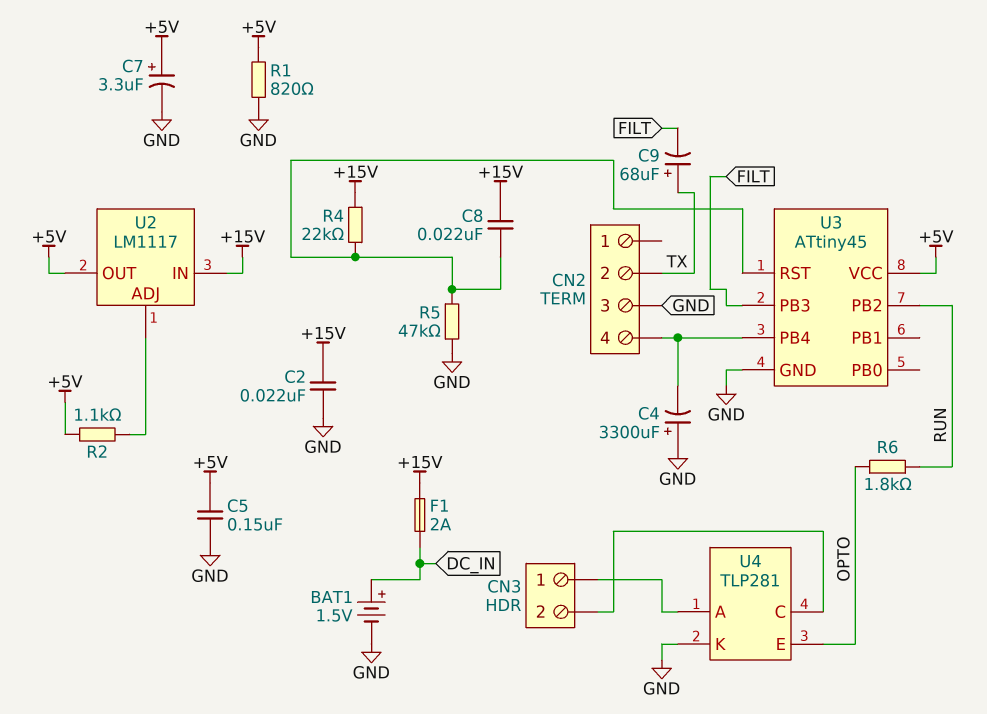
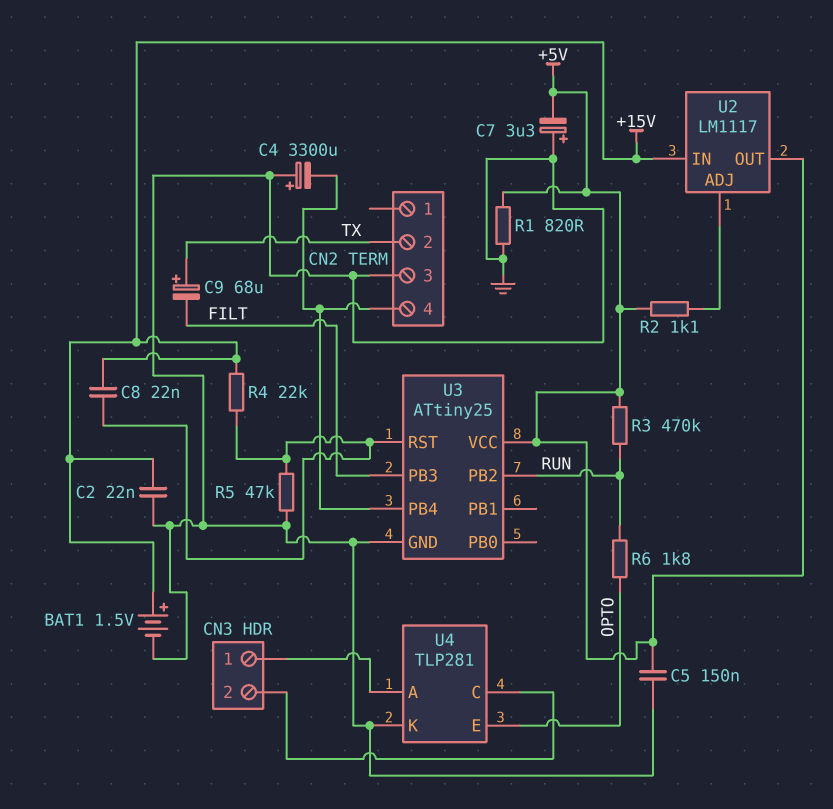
BAT1: 1.5V (plus DC_IN, minus GND) -> 1.5V (plus +15V, minus GND)
C7: 3.3uF (plus +5V, minus GND) -> 3.3uF (plus GND, minus +5V)
F1: 2A (+15V, DC_IN) -> none
R3: none -> 470k (+5V, RUN)
U3: ATtiny45 -> ATtiny25

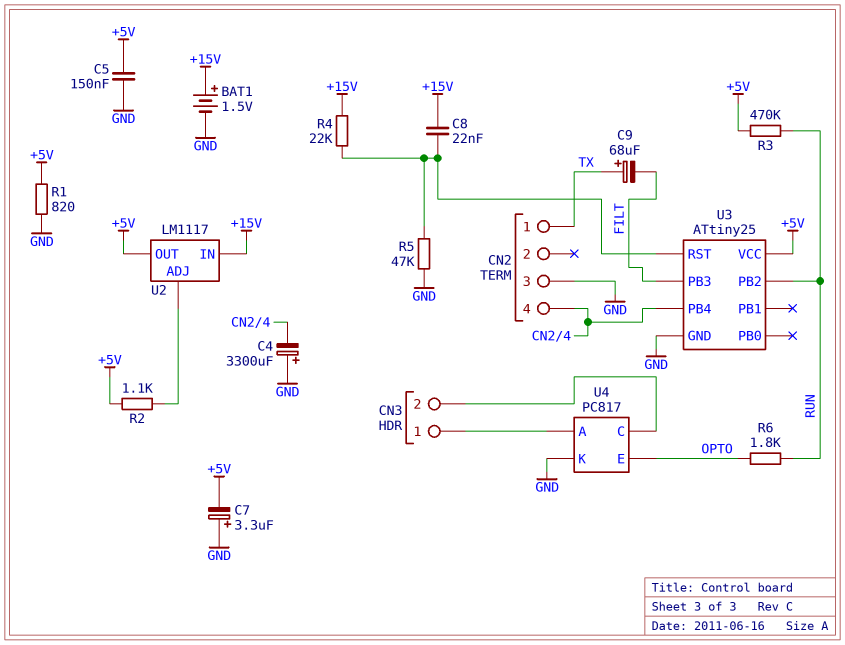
C2: 22nF (+15V, GND) -> none
CN2 pin 1: none -> TX
CN2 pin 2: TX -> none
U4: TLP281 -> PC817

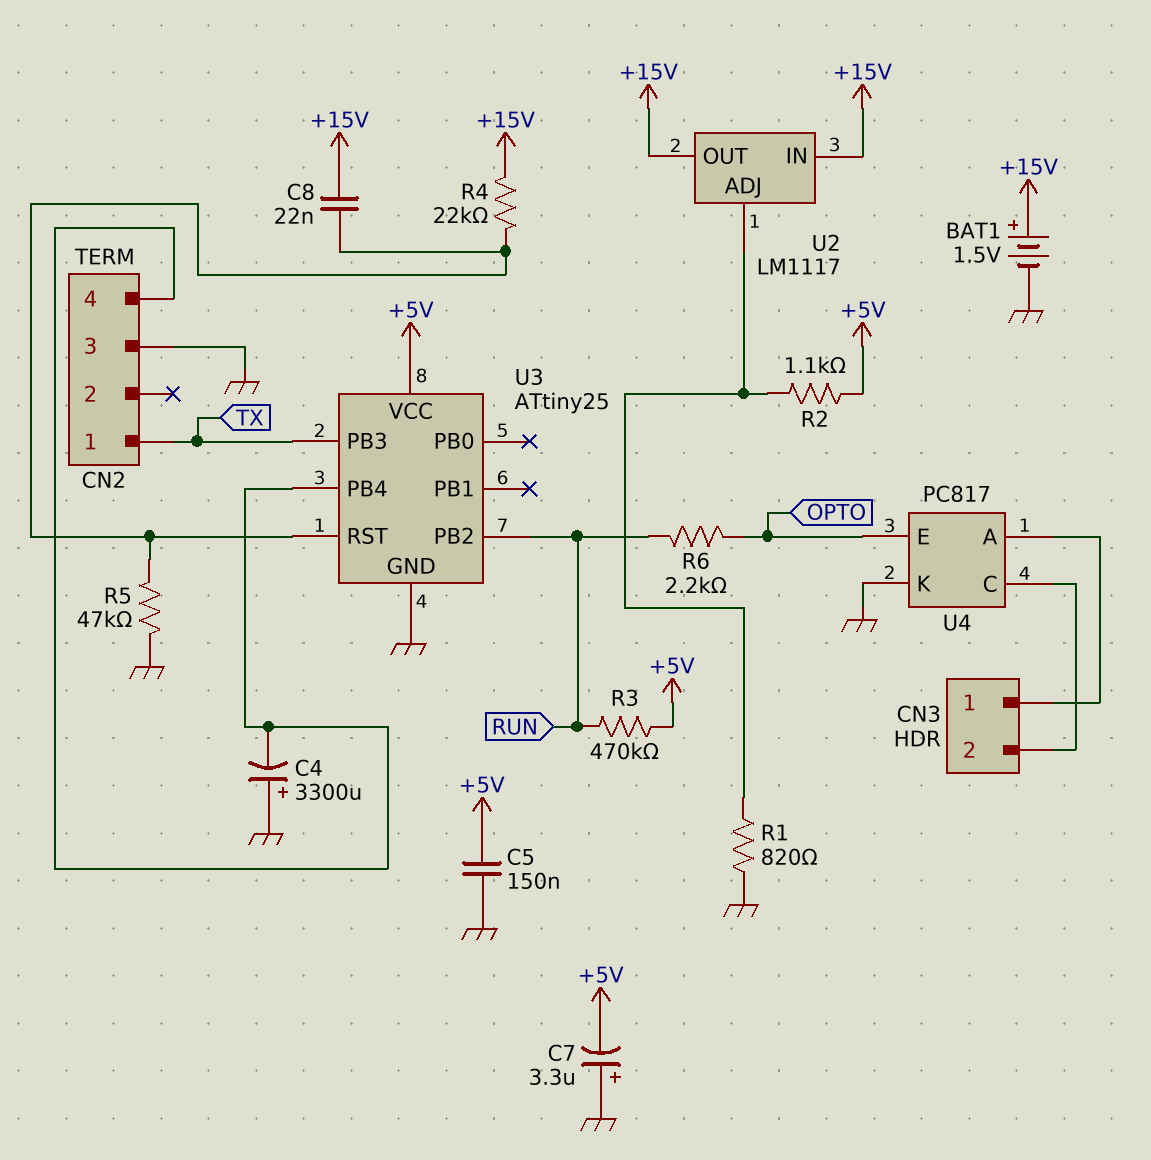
C9: 68uF (plus TX, minus FILT) -> none
R1: 820 (+5V, GND) -> 820 (GND, U2/ADJ)
R6: 1.8k (OPTO, RUN) -> 2.2k (OPTO, RUN)
U2 pin OUT: +5V -> +15V
U3 pin PB3: FILT -> TX

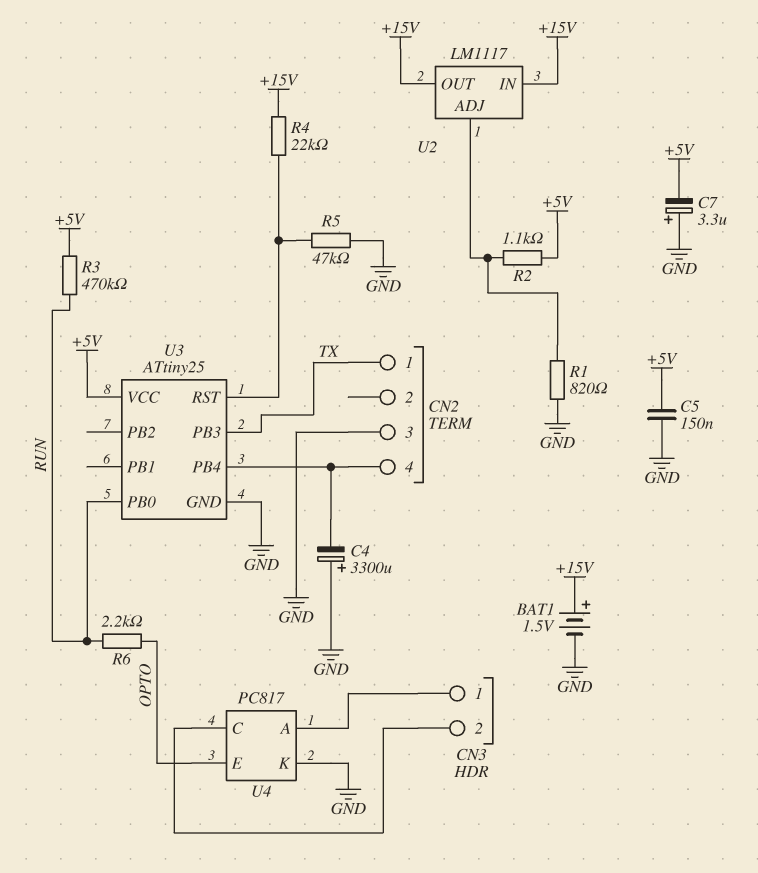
C8: 22nF (+15V, U3/RST) -> none
U3 pin PB0: none -> RUN
U3 pin PB2: RUN -> none

